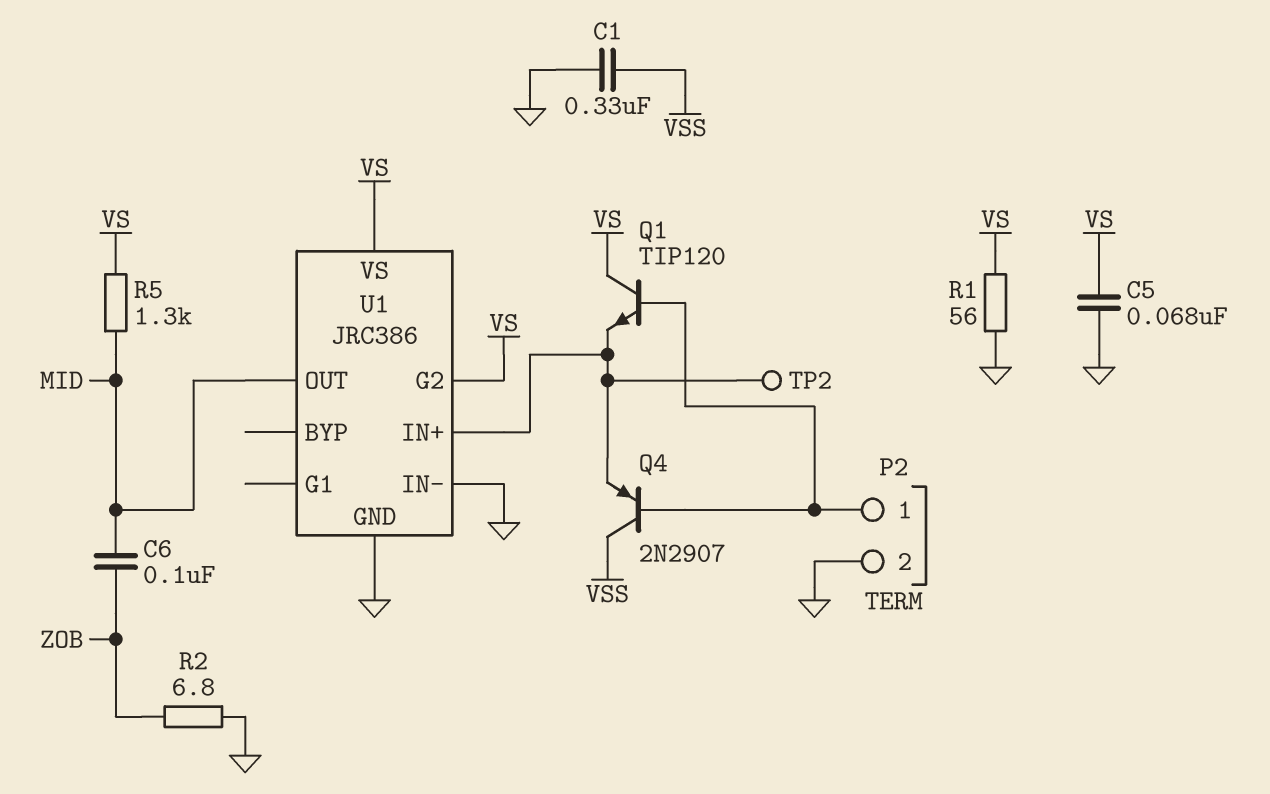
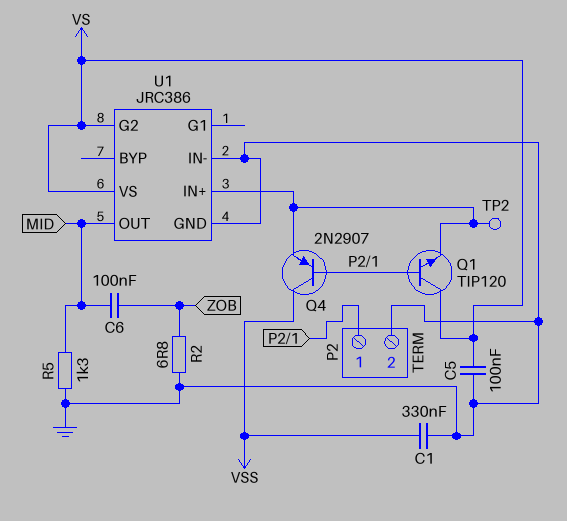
C5: 68nF (GND, VS) -> 100nF (GND, VS)
R1: 56 (GND, VS) -> none
R5: 1.3k (MID, VS) -> 1.3k (GND, MID)

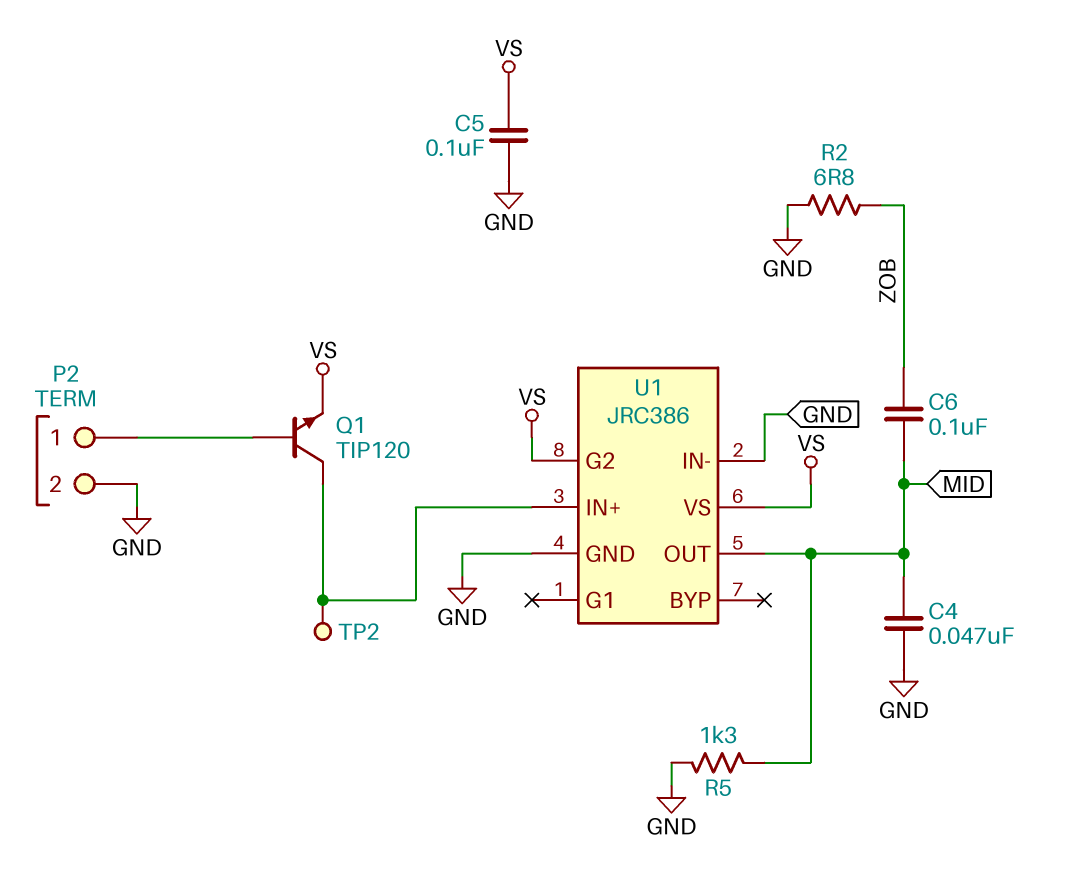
C1: 330nF (GND, VSS) -> none
C4: none -> 47nF (GND, MID)
Q1: NPN TIP120 (B P2/1, C VS, E U1/IN+) -> NPN TIP120 (B P2/1, C U1/IN+, E VS)
Q4: PNP 2N2907 (B P2/1, C VSS, E U1/IN+) -> none

